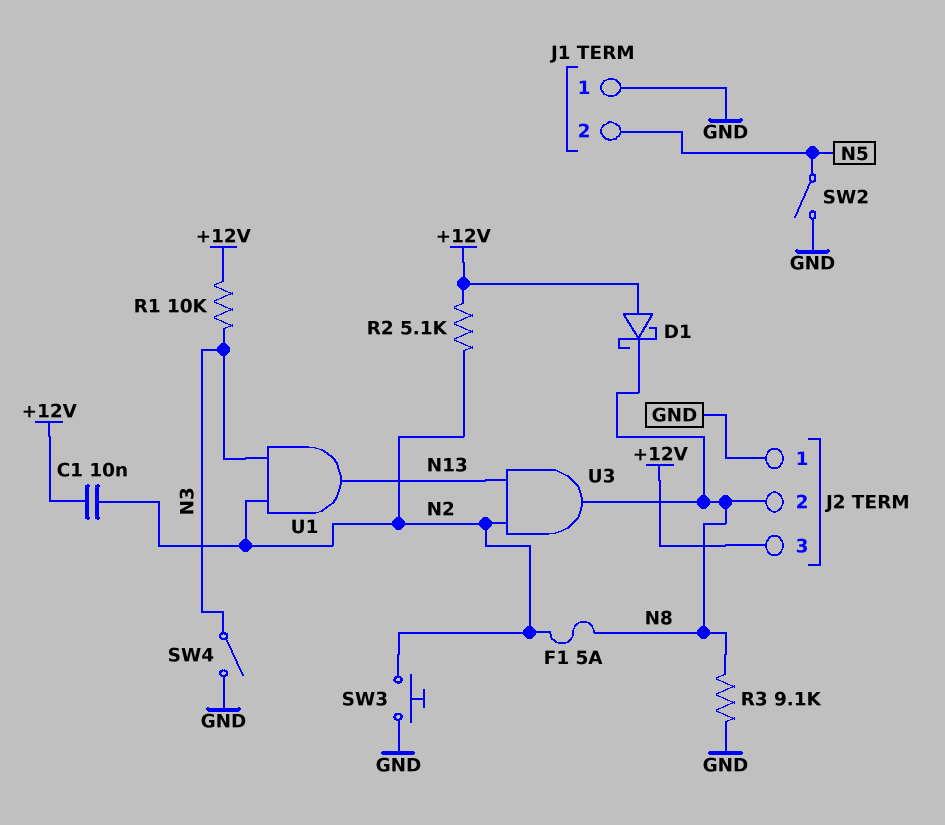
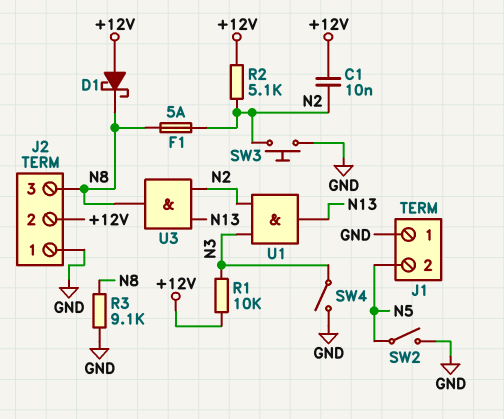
J2 pin 2: N8 -> +12V
J2 pin 3: +12V -> N8

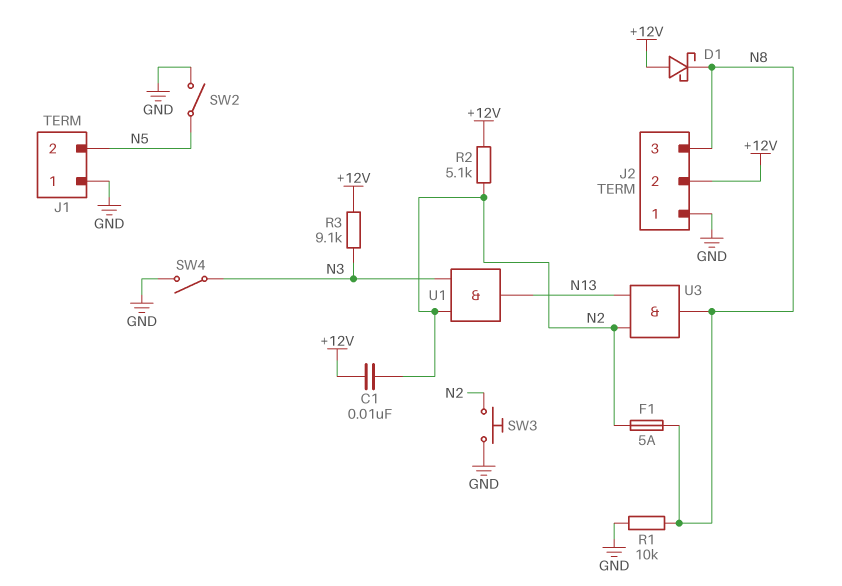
R1: 10k (+12V, N3) -> 10k (GND, N8)
R3: 9.1k (GND, N8) -> 9.1k (+12V, N3)

